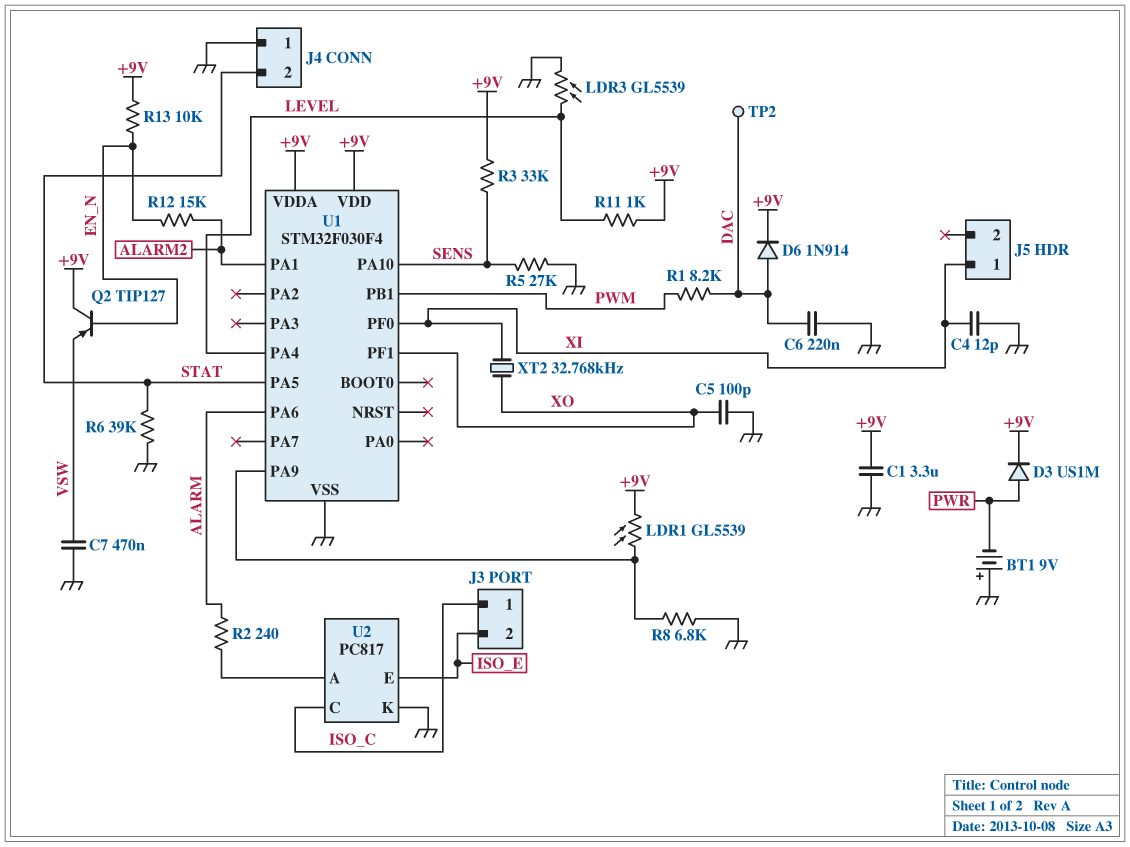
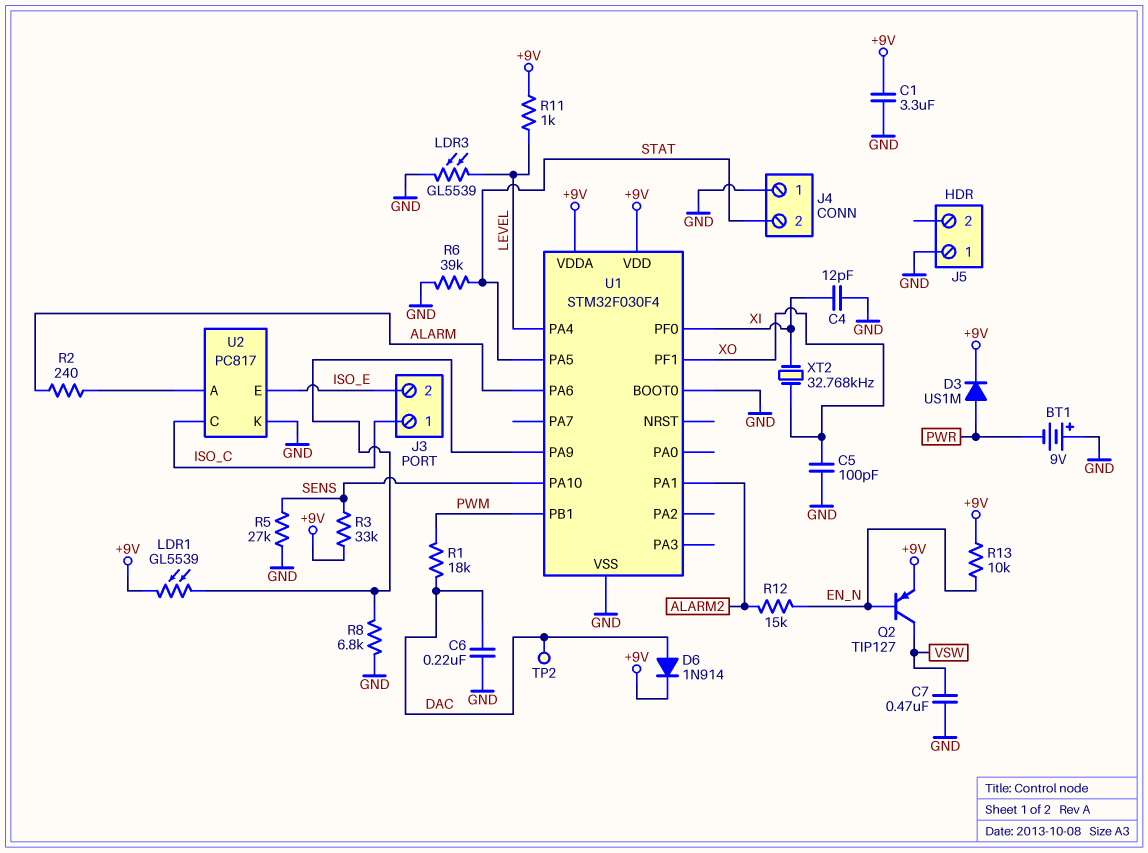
J5 pin 1: XI -> GND
Q2: PNP TIP127 (B EN_N, C +9V, E VSW) -> PNP TIP127 (B EN_N, C VSW, E +9V)
R1: 8.2k (DAC, PWM) -> 18k (DAC, PWM)
U1 pin BOOT0: none -> GND

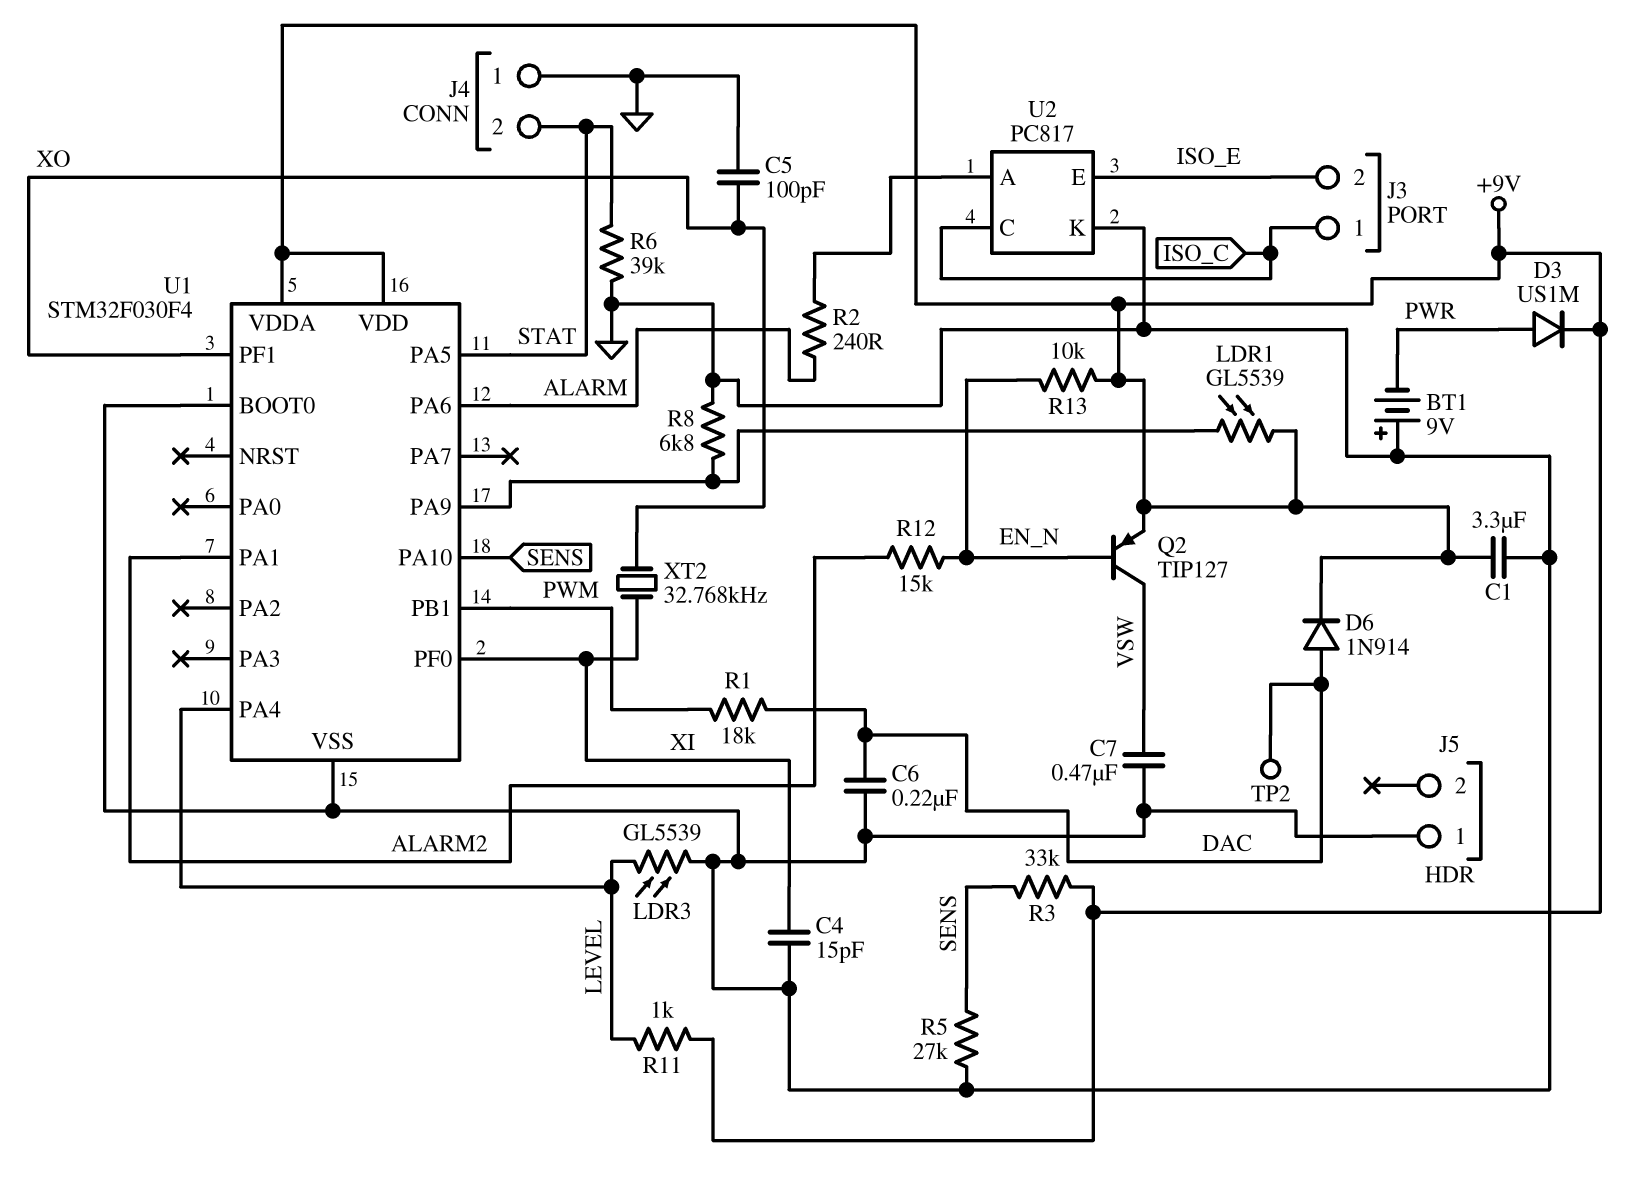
C4: 12pF (GND, XI) -> 15pF (GND, XI)

